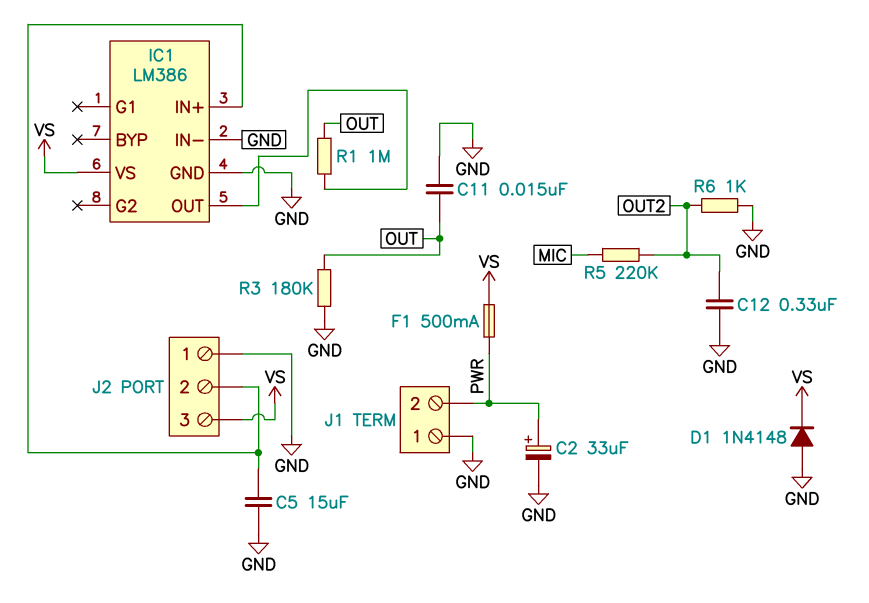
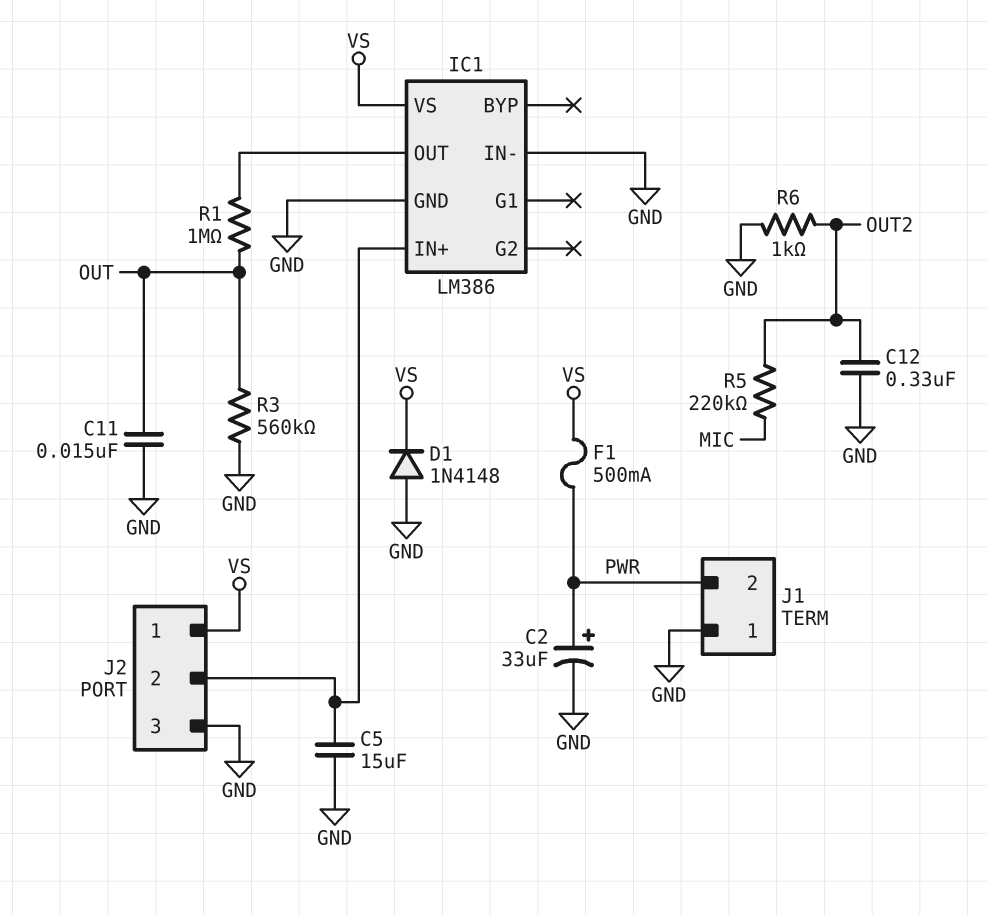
J2 pin 1: GND -> VS
J2 pin 3: VS -> GND
R3: 180k (GND, OUT) -> 560k (GND, OUT)

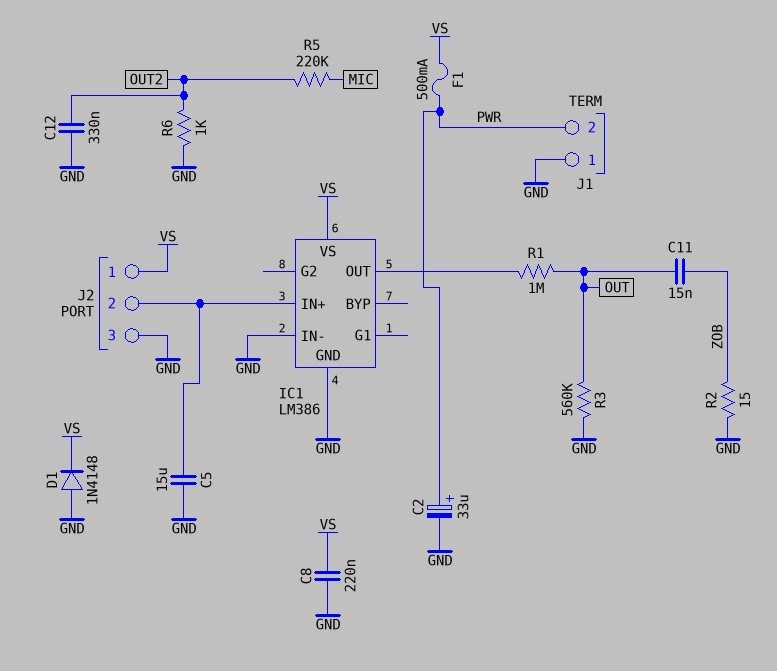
C8: none -> 220nF (GND, VS)
C11: 15nF (GND, OUT) -> 15nF (OUT, ZOB)
R2: none -> 15 (GND, ZOB)

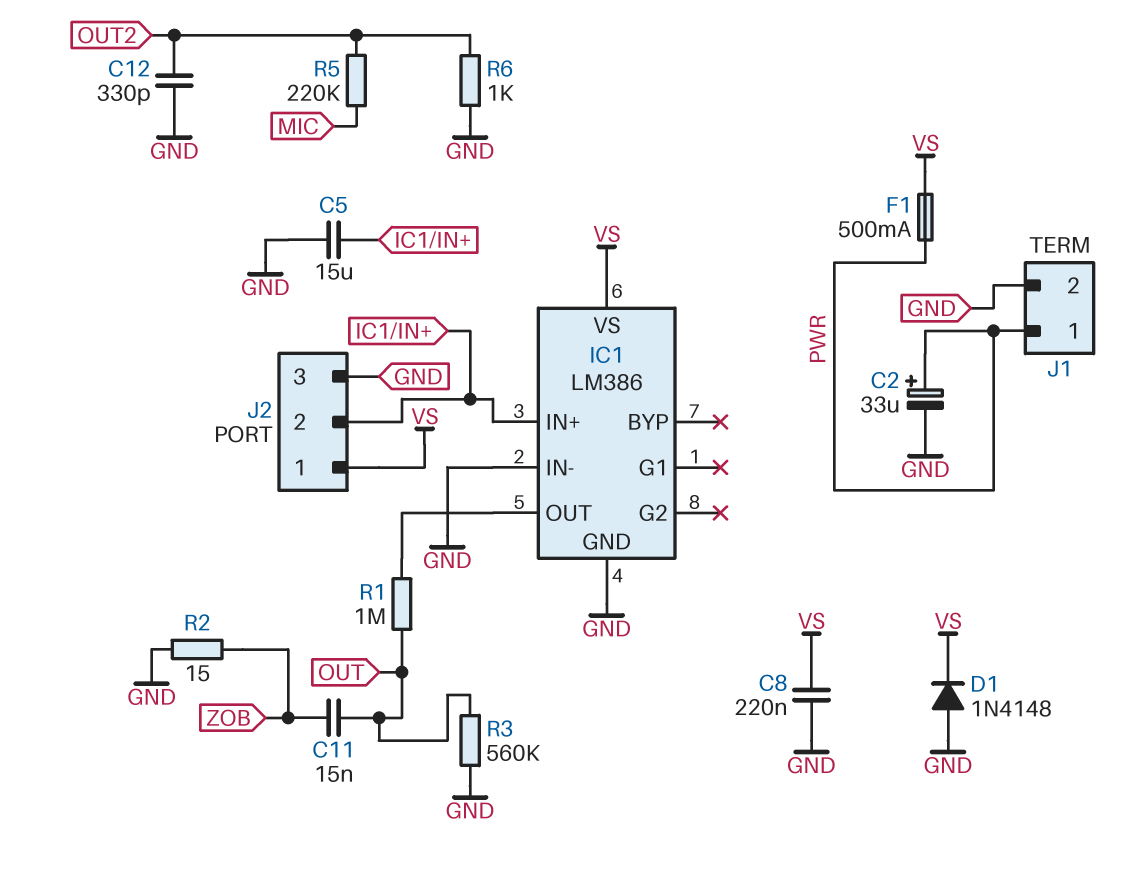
C12: 330nF (GND, OUT2) -> 330pF (GND, OUT2)
J1 pin 1: GND -> PWR
J1 pin 2: PWR -> GND

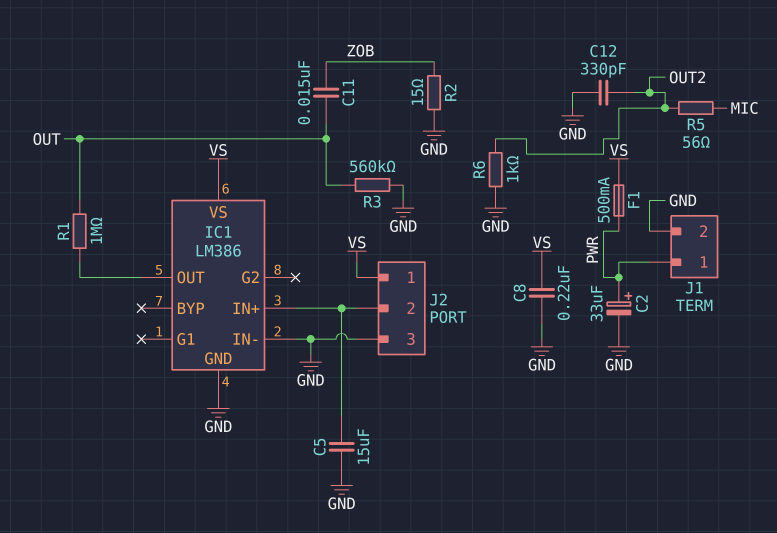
D1: diode 1N4148 (A GND, K VS) -> none
R5: 220k (MIC, OUT2) -> 56 (MIC, OUT2)

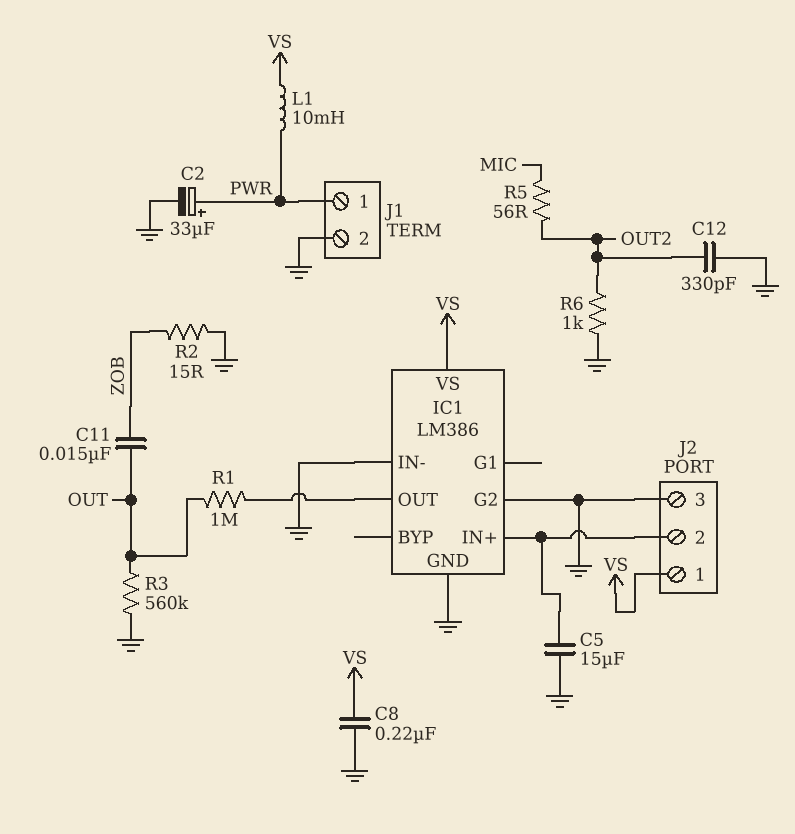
F1: 500mA (PWR, VS) -> none
IC1 pin G2: none -> GND
L1: none -> 10mH (PWR, VS)

